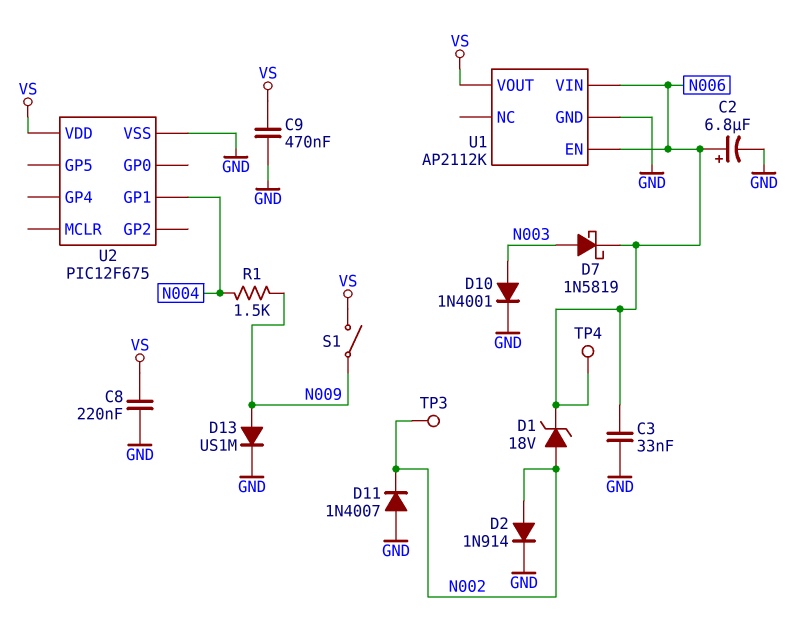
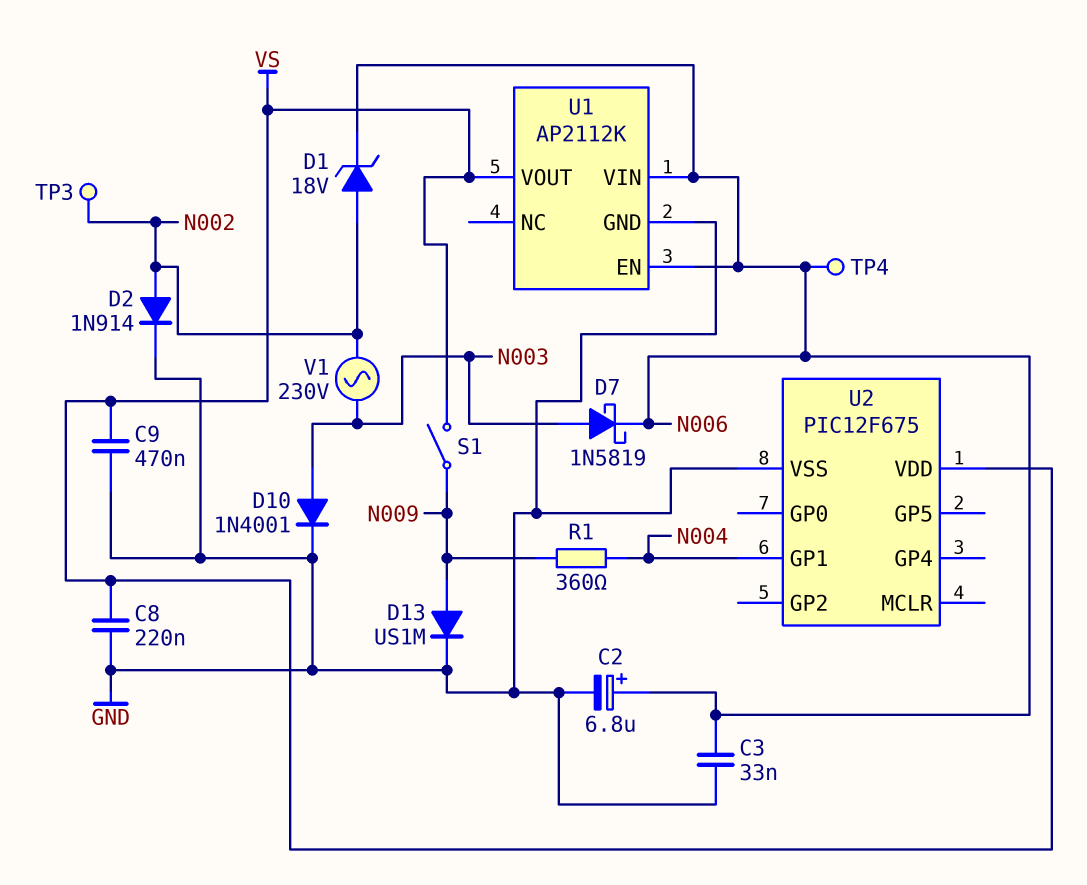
D11: diode 1N4007 (A GND, K N002) -> none
R1: 1.5k (N004, N009) -> 360 (N004, N009)
V1: none -> AC 230V (N002, N003)

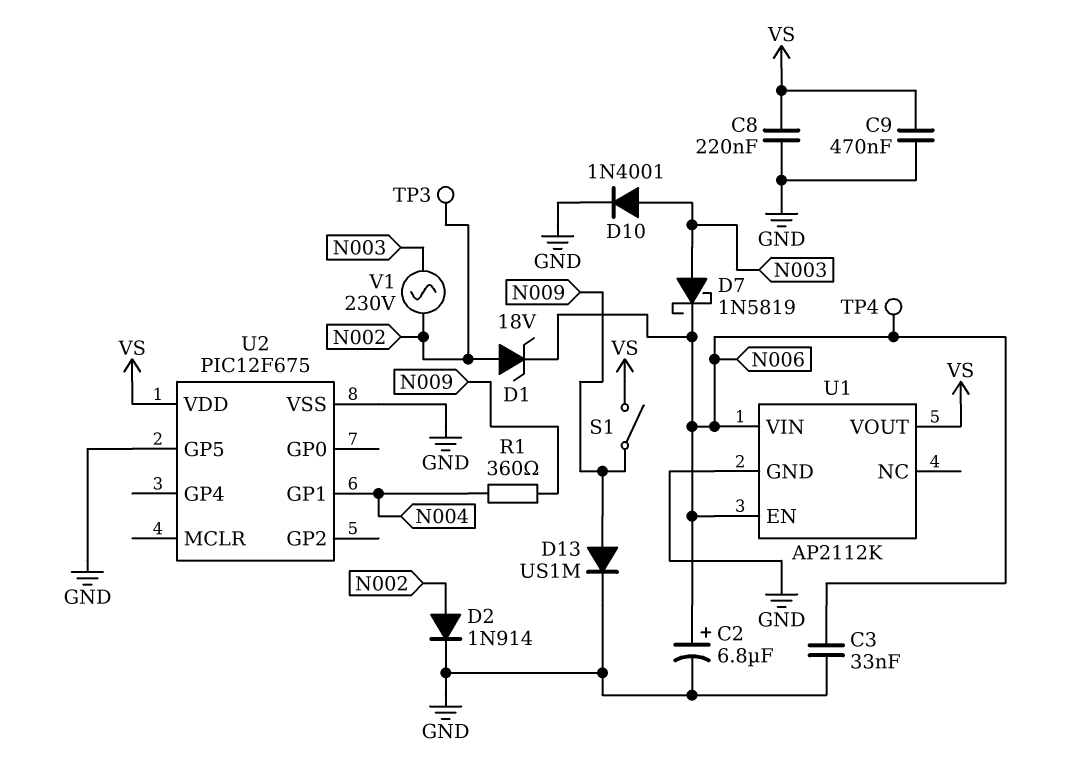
U2 pin GP5: none -> GND

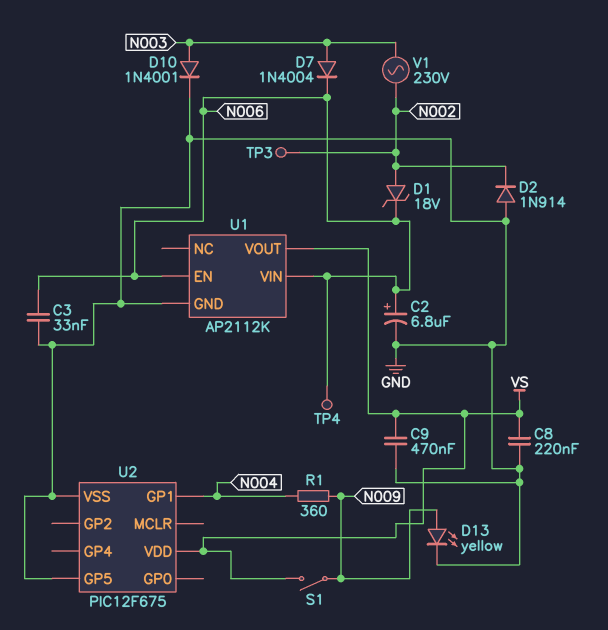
D2: diode 1N914 (A N002, K GND) -> diode 1N914 (A GND, K N002)
D7: schottky 1N5819 (A N003, K N006) -> diode 1N4004 (A N003, K N006)
D13: diode US1M (A N009, K GND) -> LED yellow (A N009, K GND)

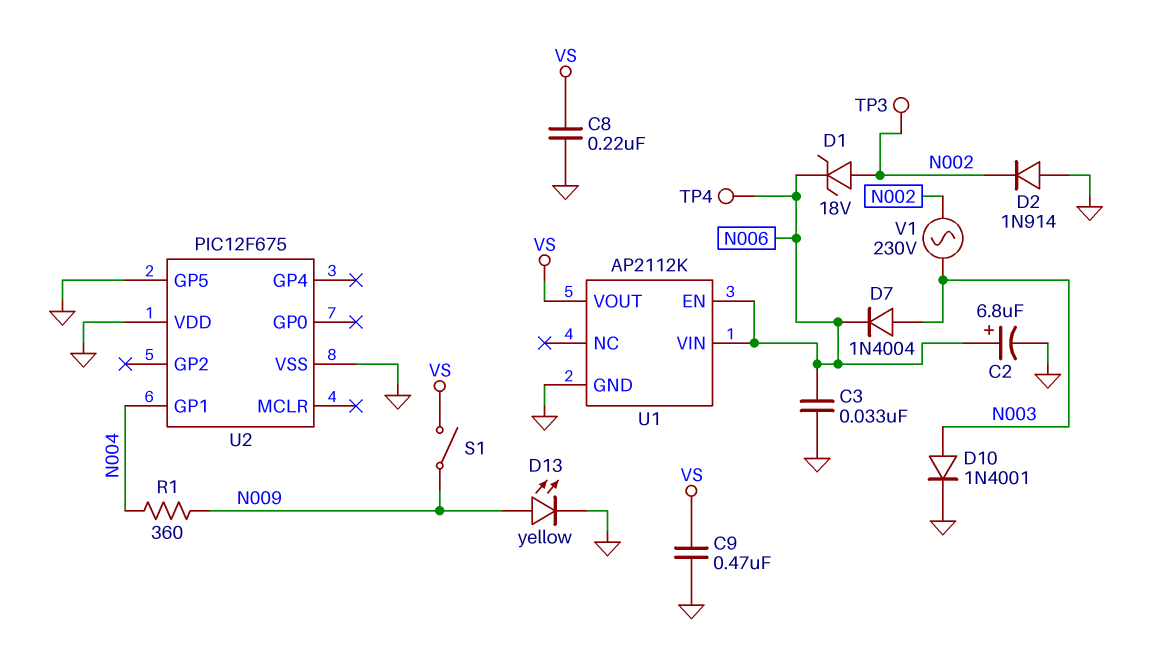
U2 pin VDD: VS -> GND

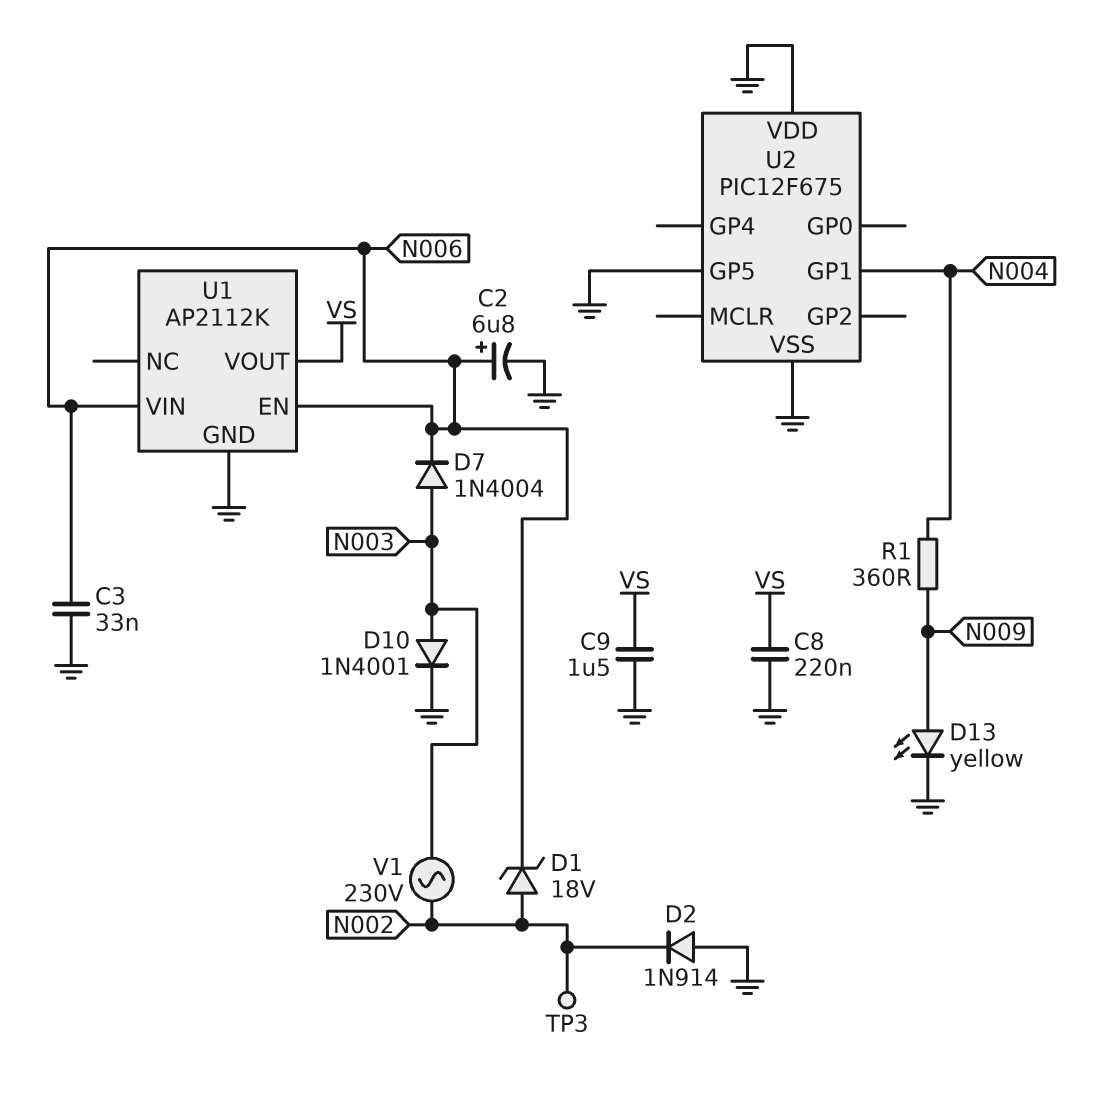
C9: 470nF (GND, VS) -> 1.5uF (GND, VS)
S1: switch (N009, VS) -> none
TP4: test point (N006) -> none

